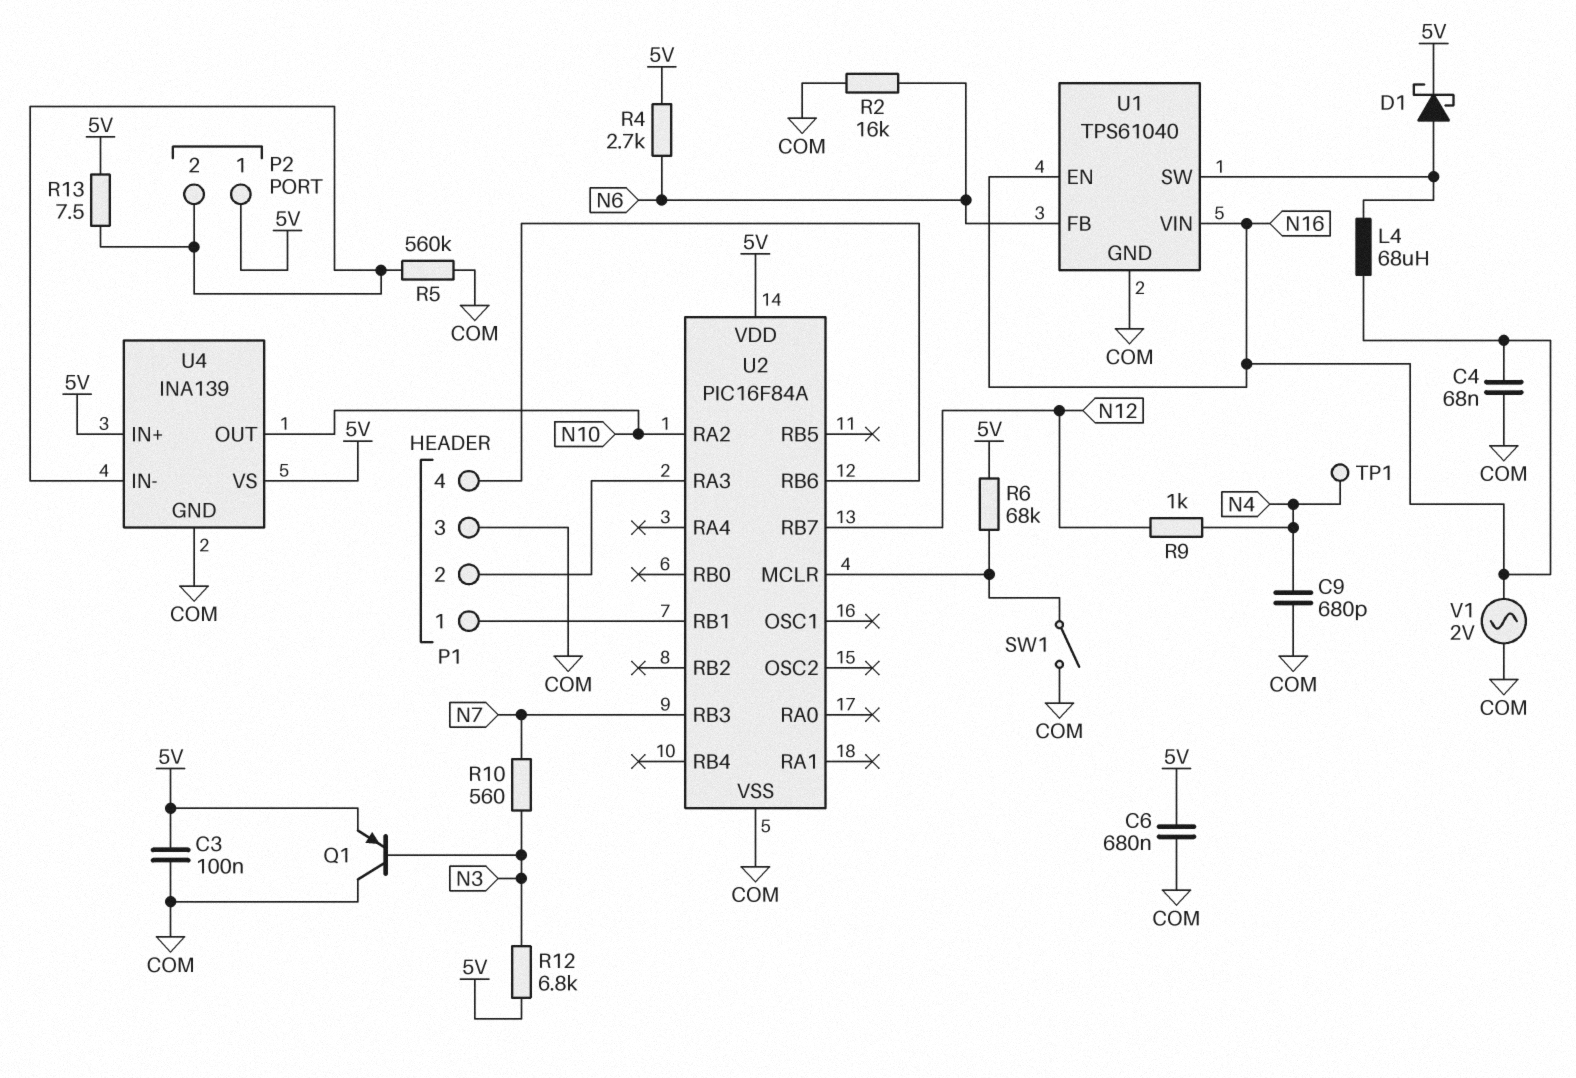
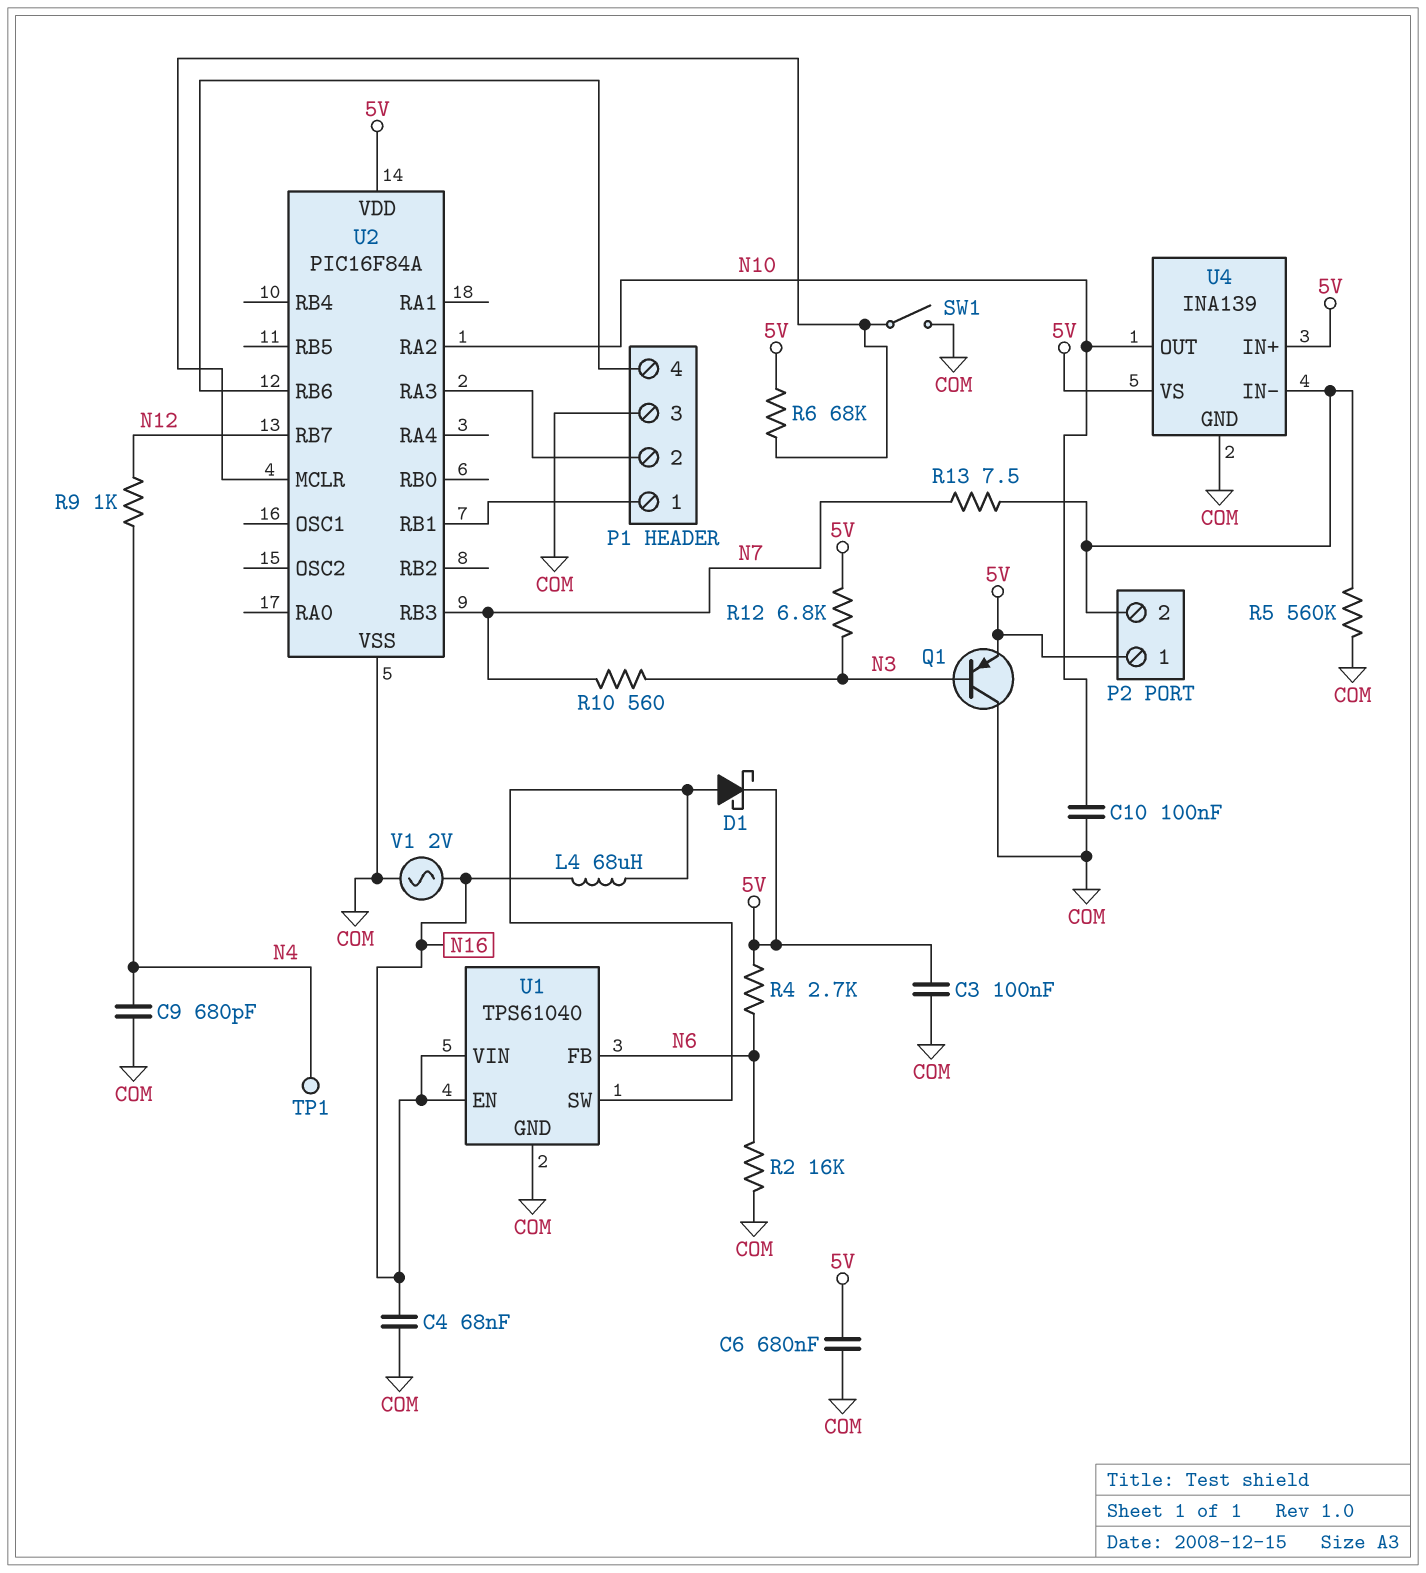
C10: none -> 100nF (COM, N10)
R13: 7.5 (5V, P2/2) -> 7.5 (N7, P2/2)

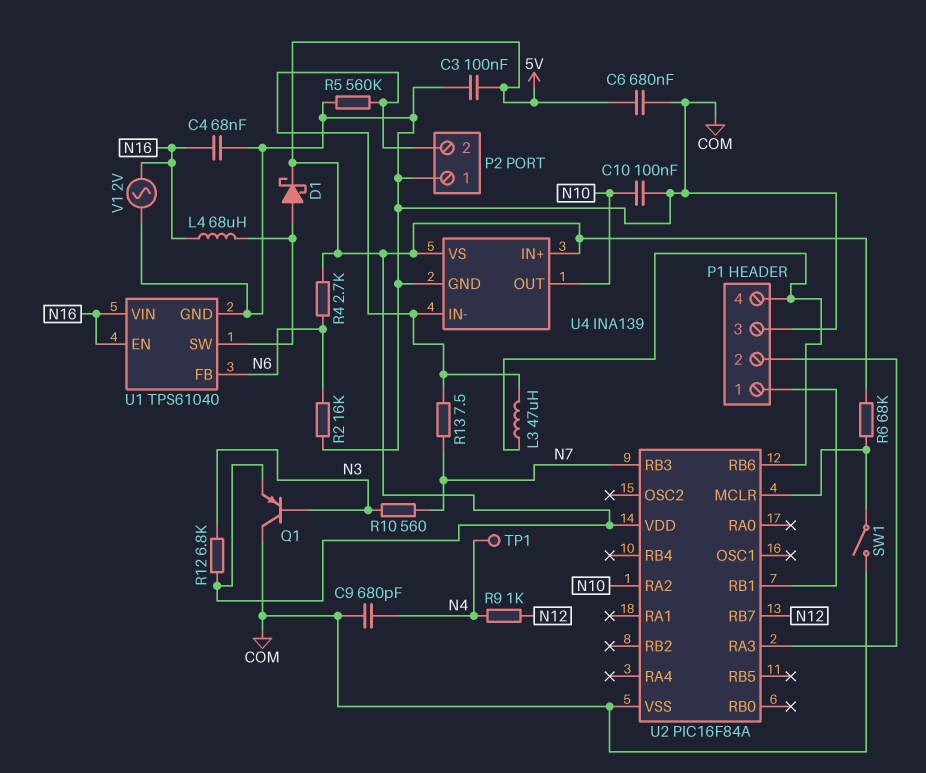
L3: none -> 47uH (P1/4, P2/2)
P2 pin 1: 5V -> COM

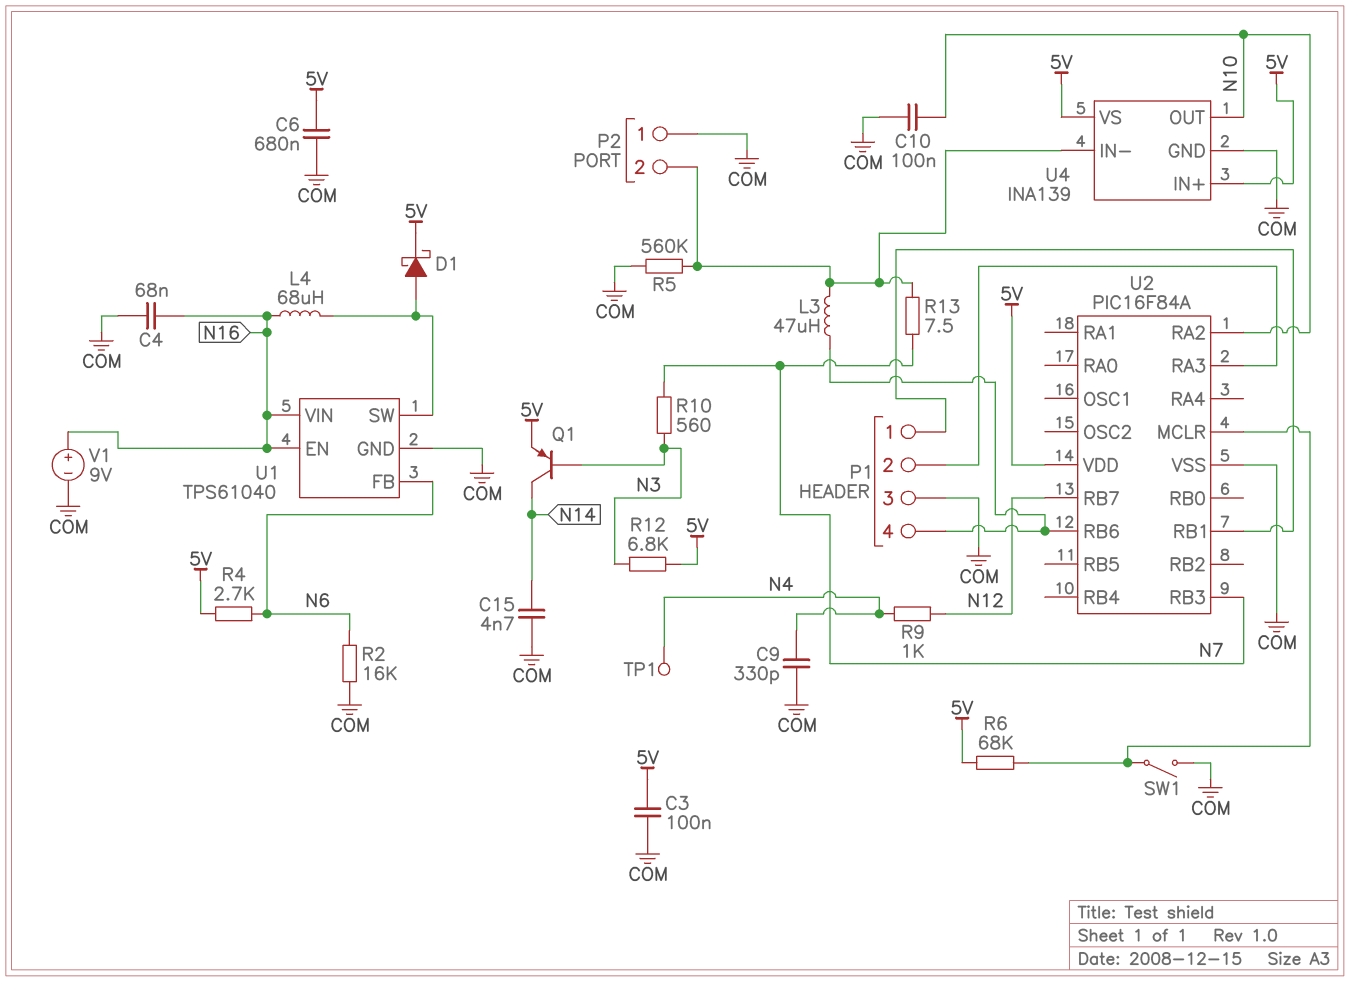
C9: 680pF (COM, N4) -> 330pF (COM, N4)
C15: none -> 4.7nF (COM, N14)
Q1: PNP (B N3, C COM, E 5V) -> PNP (B N3, C N14, E 5V)
V1: AC 2V (COM, N16) -> 9V (plus N16, minus COM)

